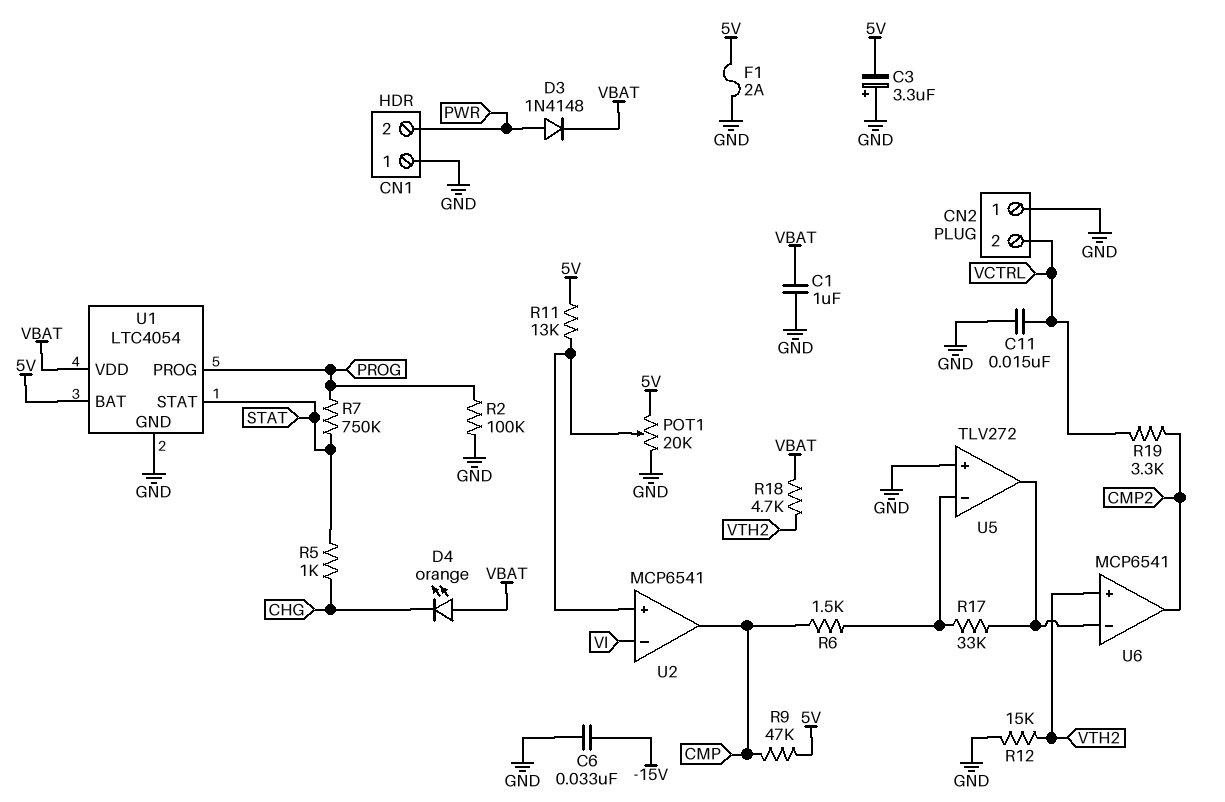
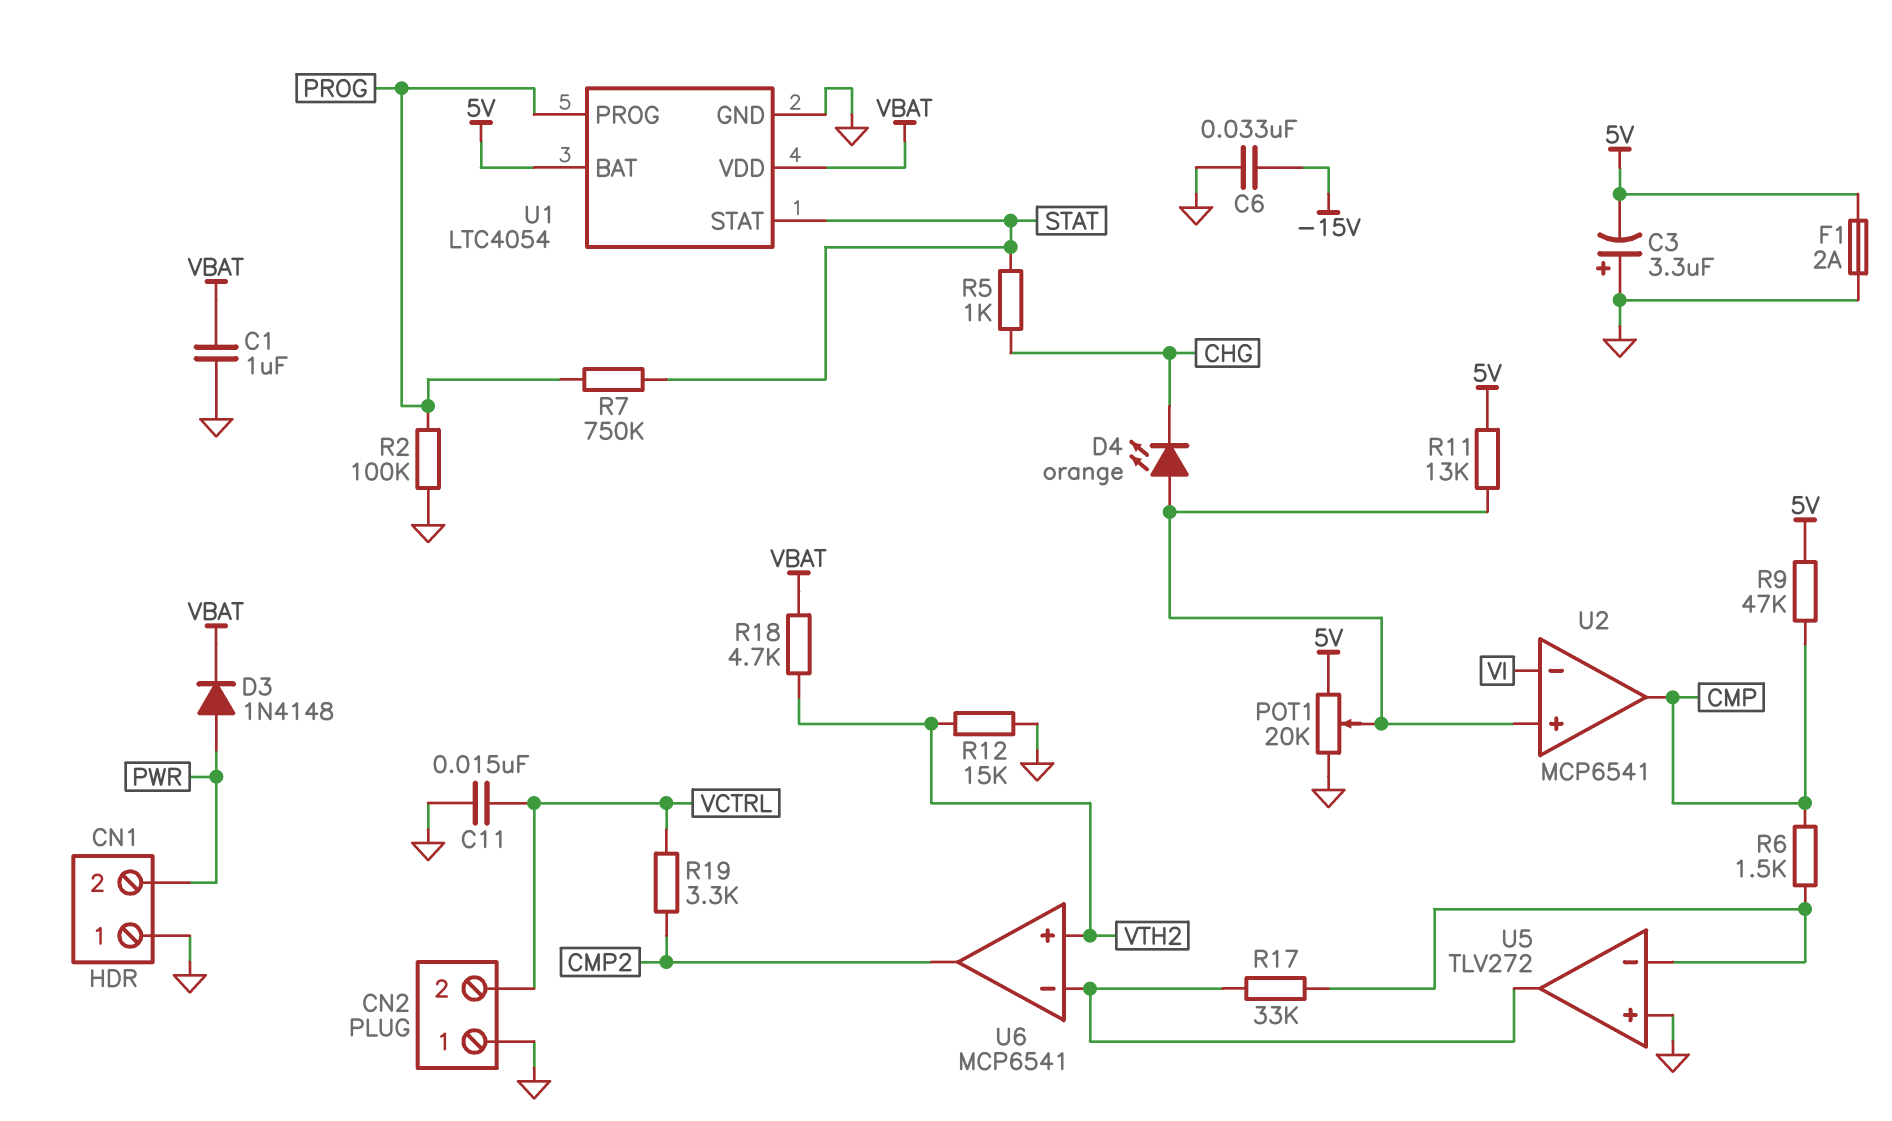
D4: LED orange (A VBAT, K CHG) -> LED orange (A U2/in+, K CHG)

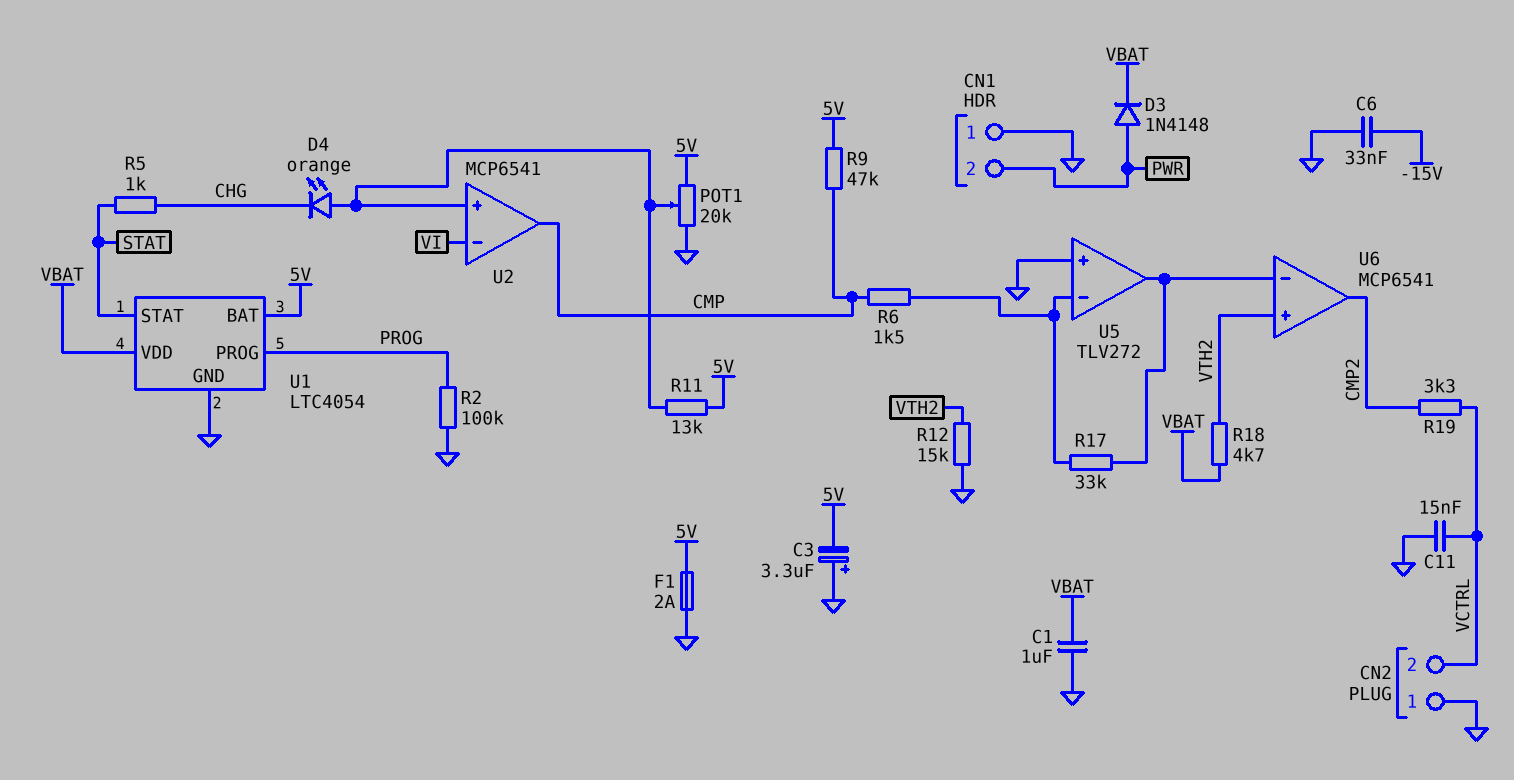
R7: 750k (PROG, STAT) -> none

